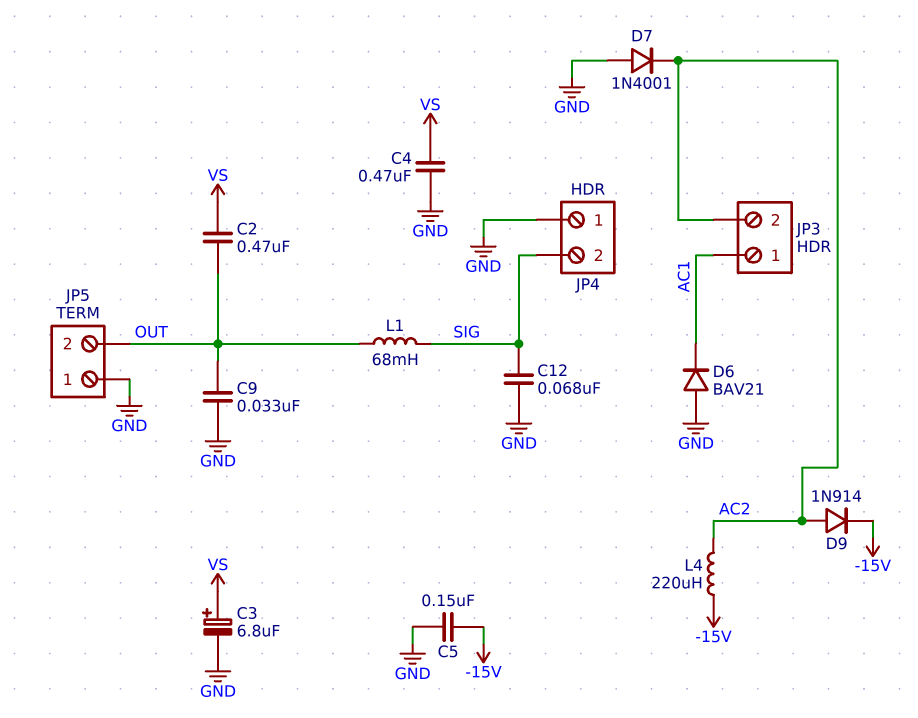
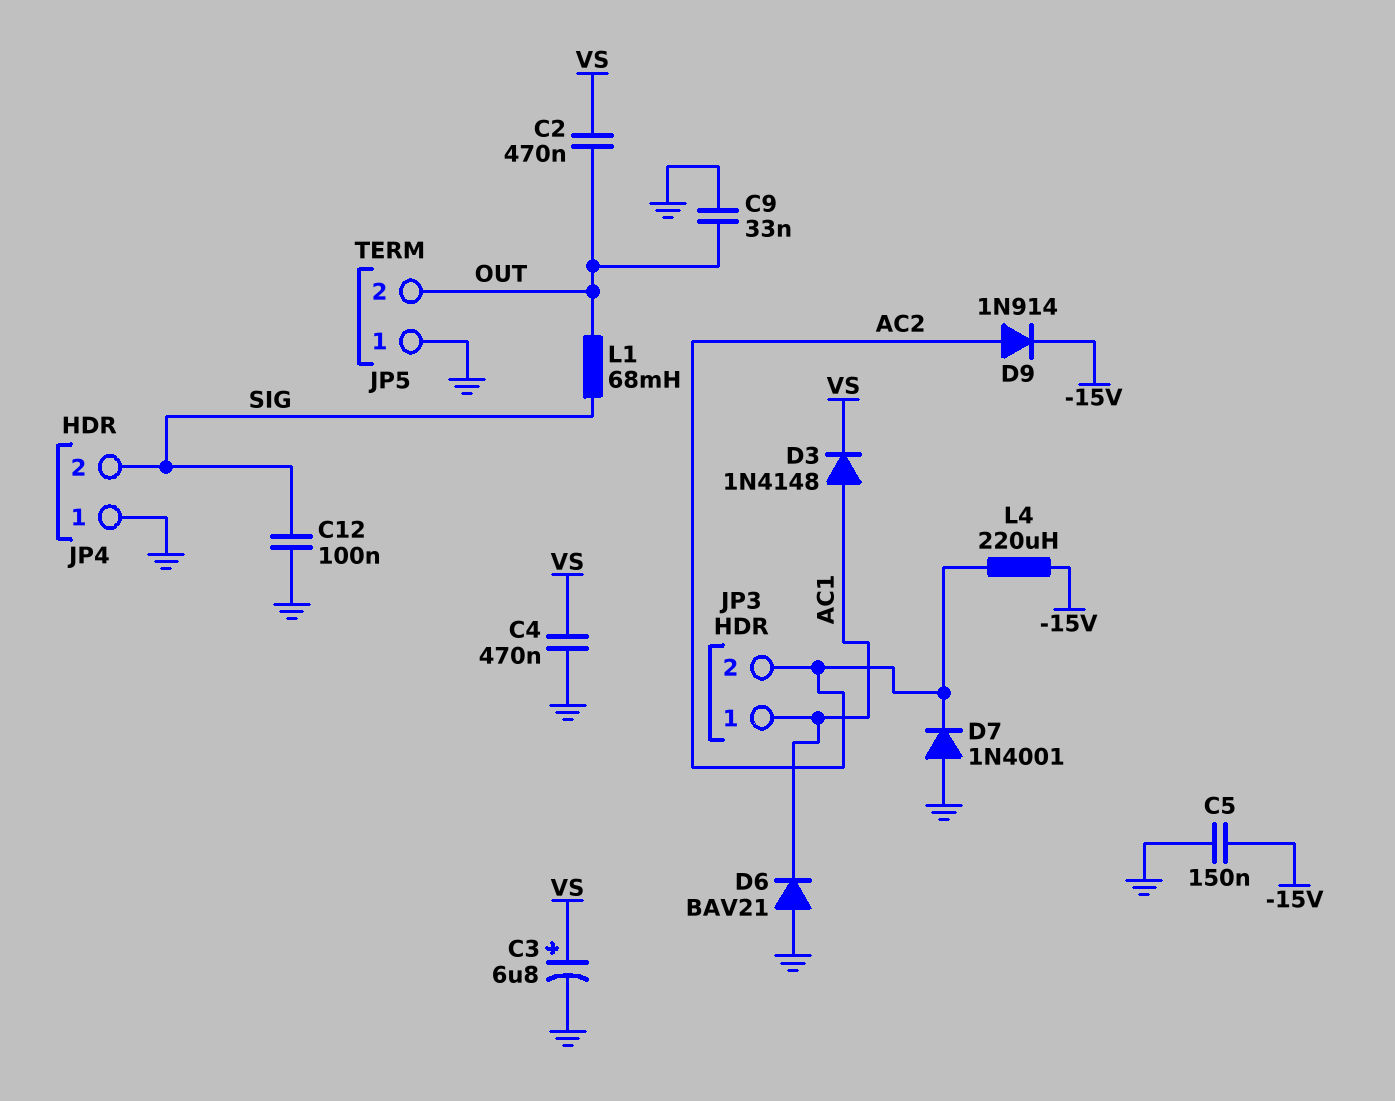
C12: 68nF (GND, SIG) -> 100nF (GND, SIG)
D3: none -> diode 1N4148 (A AC1, K VS)

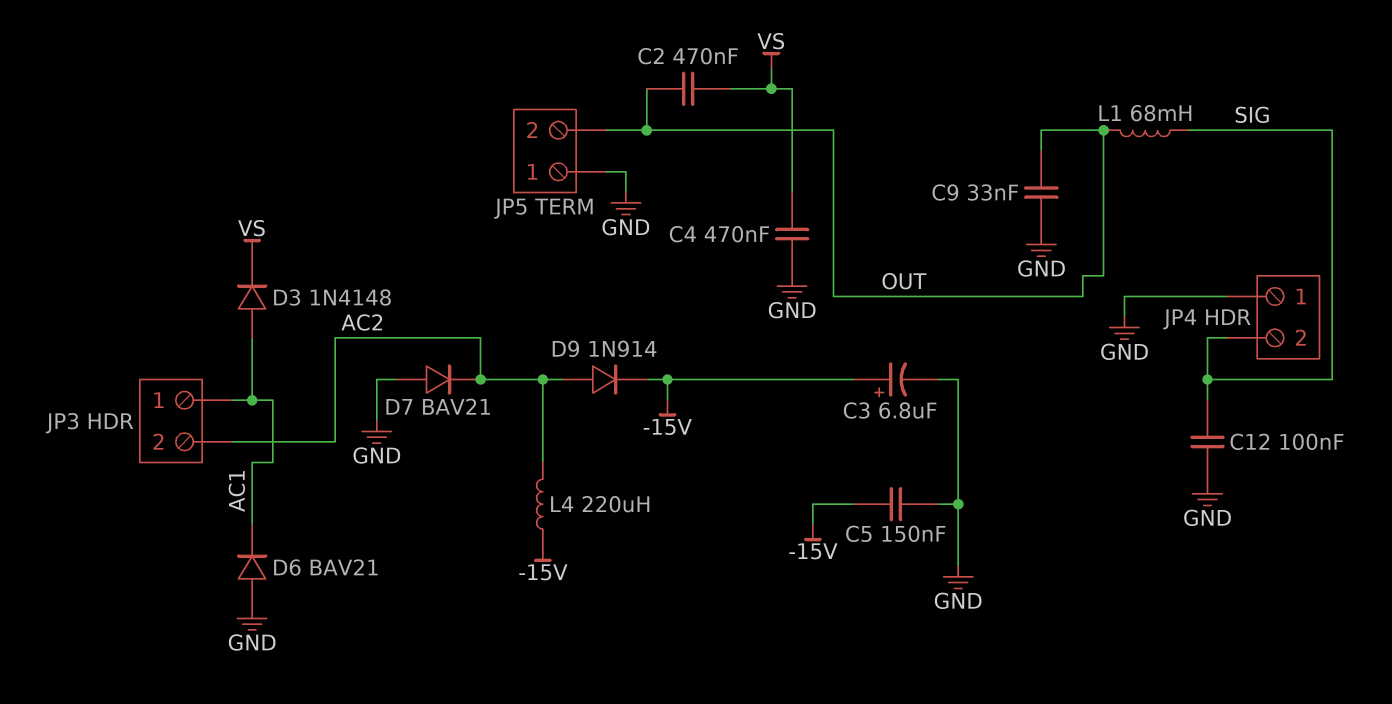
C3: 6.8uF (plus VS, minus GND) -> 6.8uF (plus -15V, minus GND)
D7: diode 1N4001 (A GND, K AC2) -> diode BAV21 (A GND, K AC2)

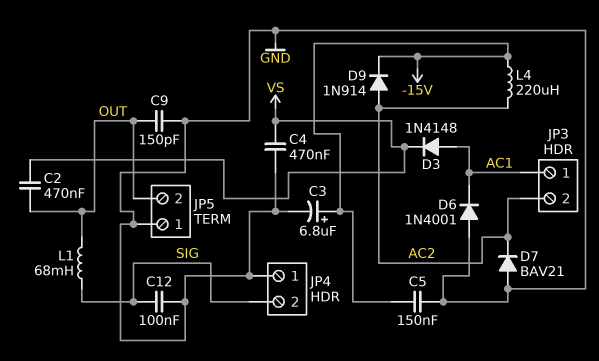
C9: 33nF (GND, OUT) -> 150pF (GND, OUT)
D6: diode BAV21 (A GND, K AC1) -> diode 1N4001 (A GND, K AC1)

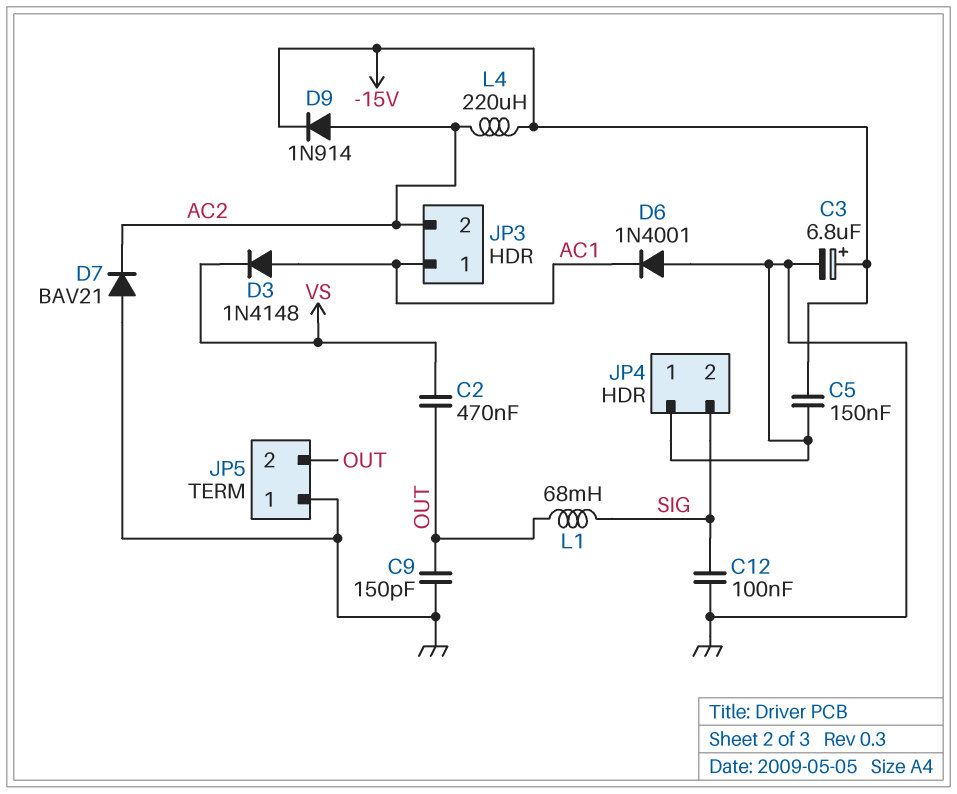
C4: 470nF (GND, VS) -> none

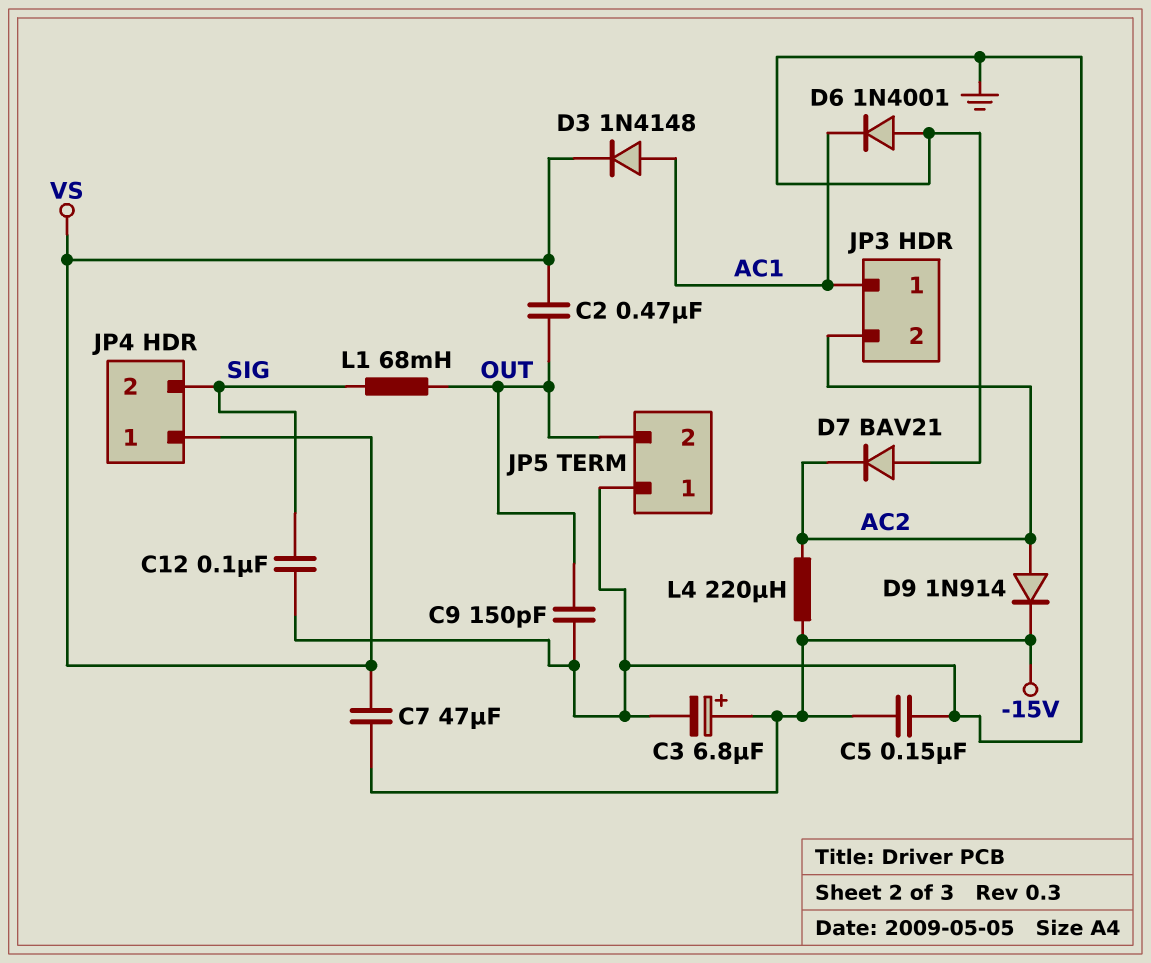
C7: none -> 47uF (-15V, VS)
JP4 pin 1: GND -> VS

